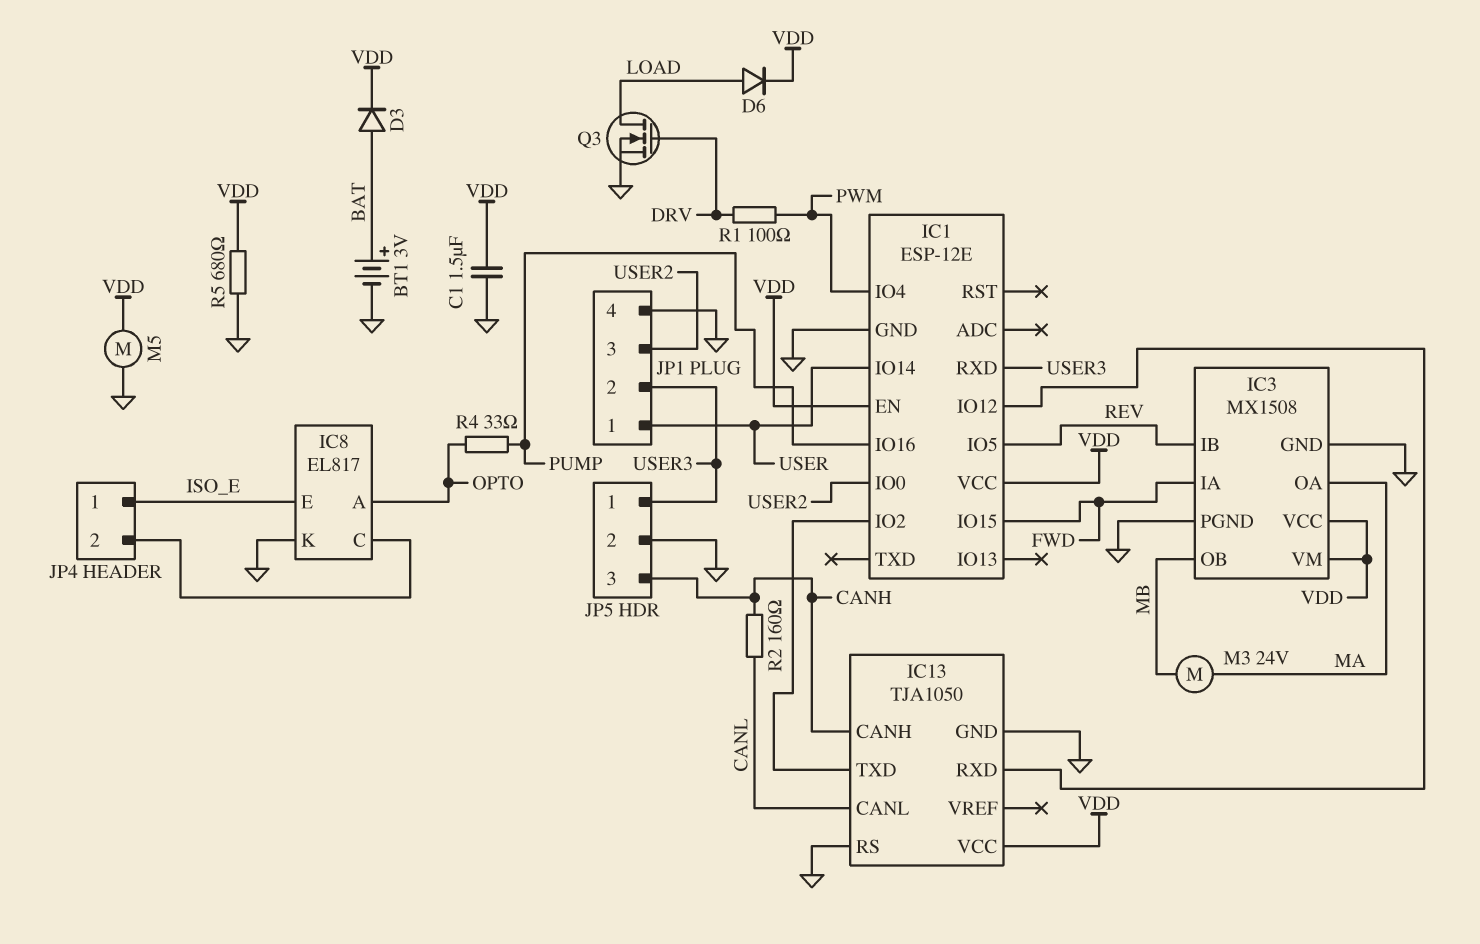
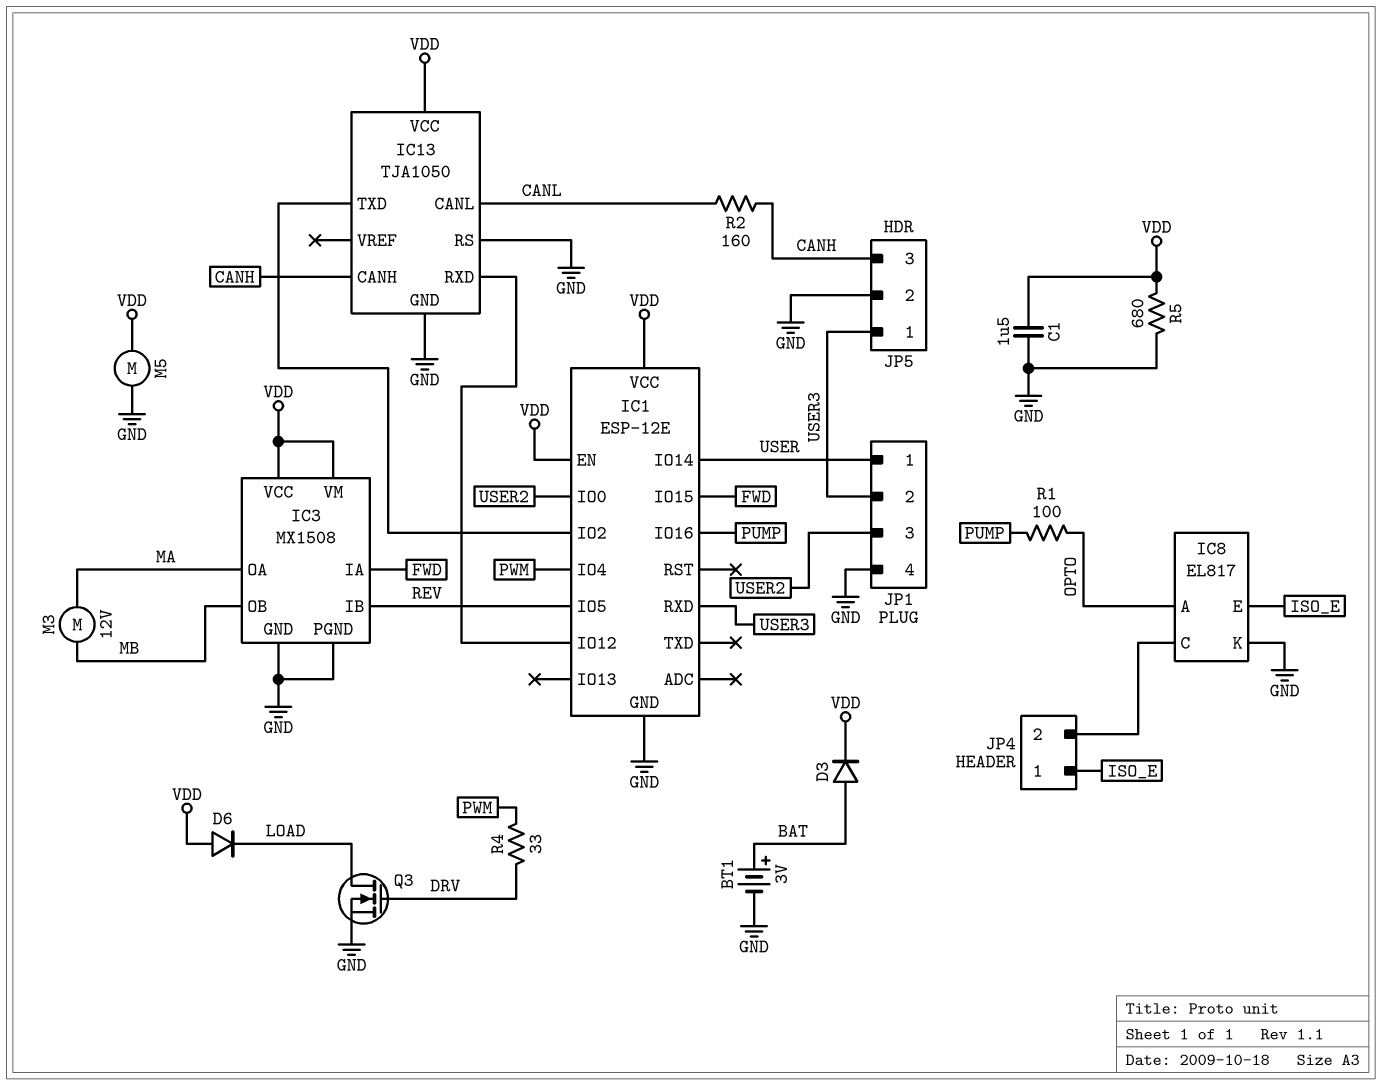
D6: diode (A LOAD, K VDD) -> diode (A VDD, K LOAD)
M3: motor 24V (MA, MB) -> motor 12V (MA, MB)
R1: 100 (DRV, PWM) -> 100 (OPTO, PUMP)
R4: 33 (OPTO, PUMP) -> 33 (DRV, PWM)

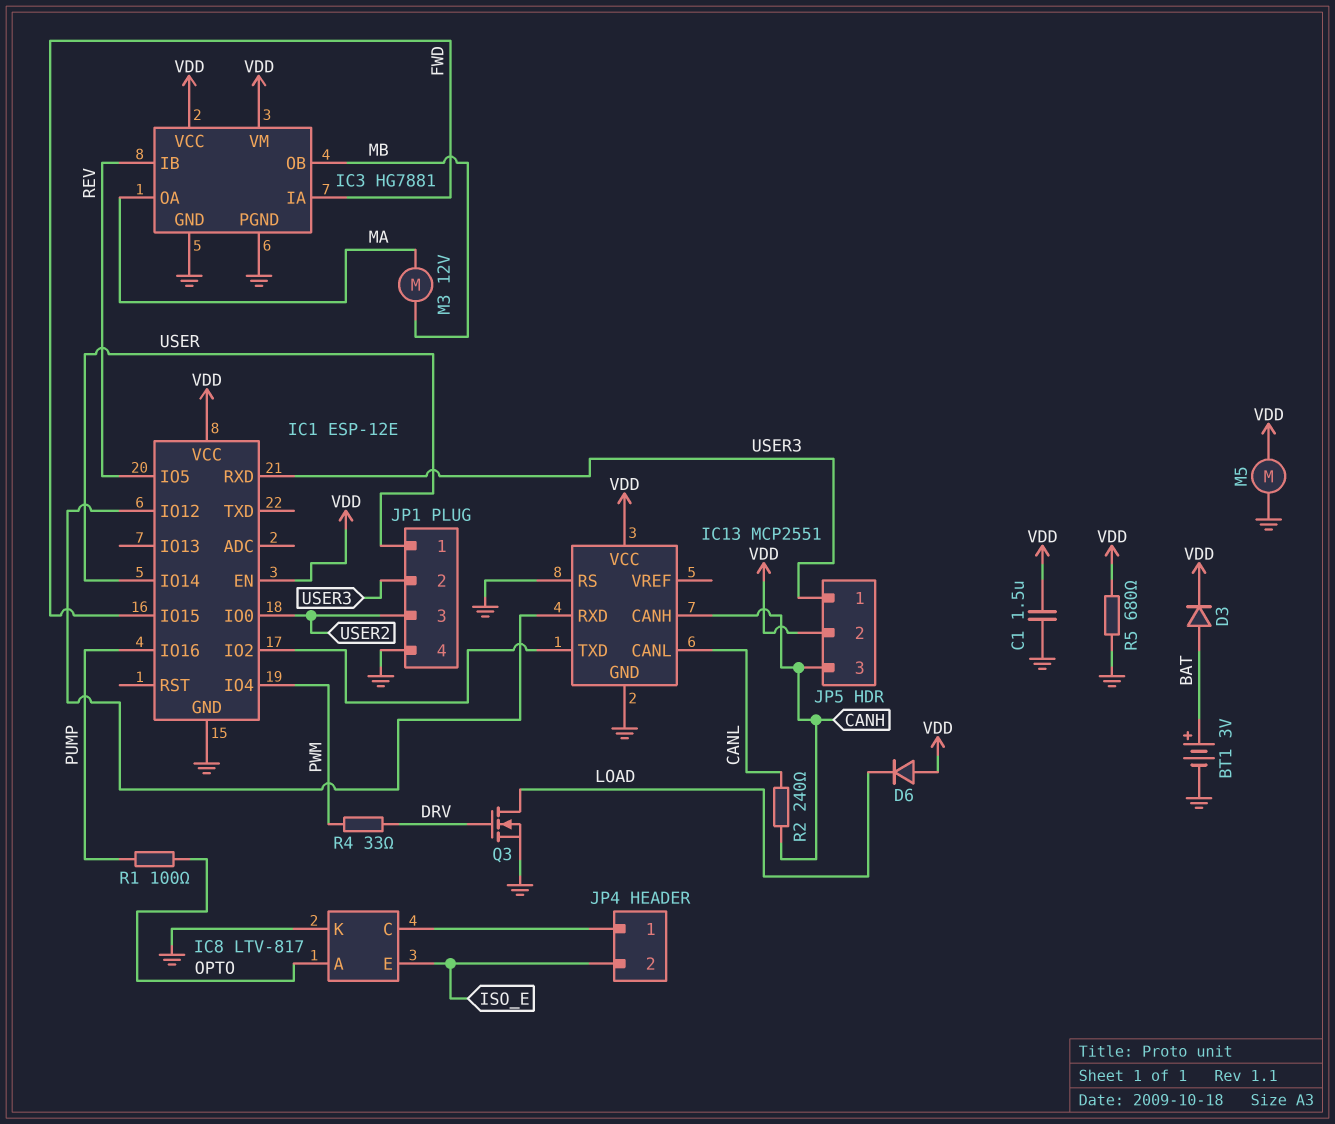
IC3: MX1508 -> HG7881
IC8: EL817 -> LTV-817
IC13: TJA1050 -> MCP2551
JP4 pin 1: ISO_E -> IC8/C
JP4 pin 2: IC8/C -> ISO_E
JP5 pin 2: GND -> VDD
R2: 160 (CANH, CANL) -> 240 (CANH, CANL)

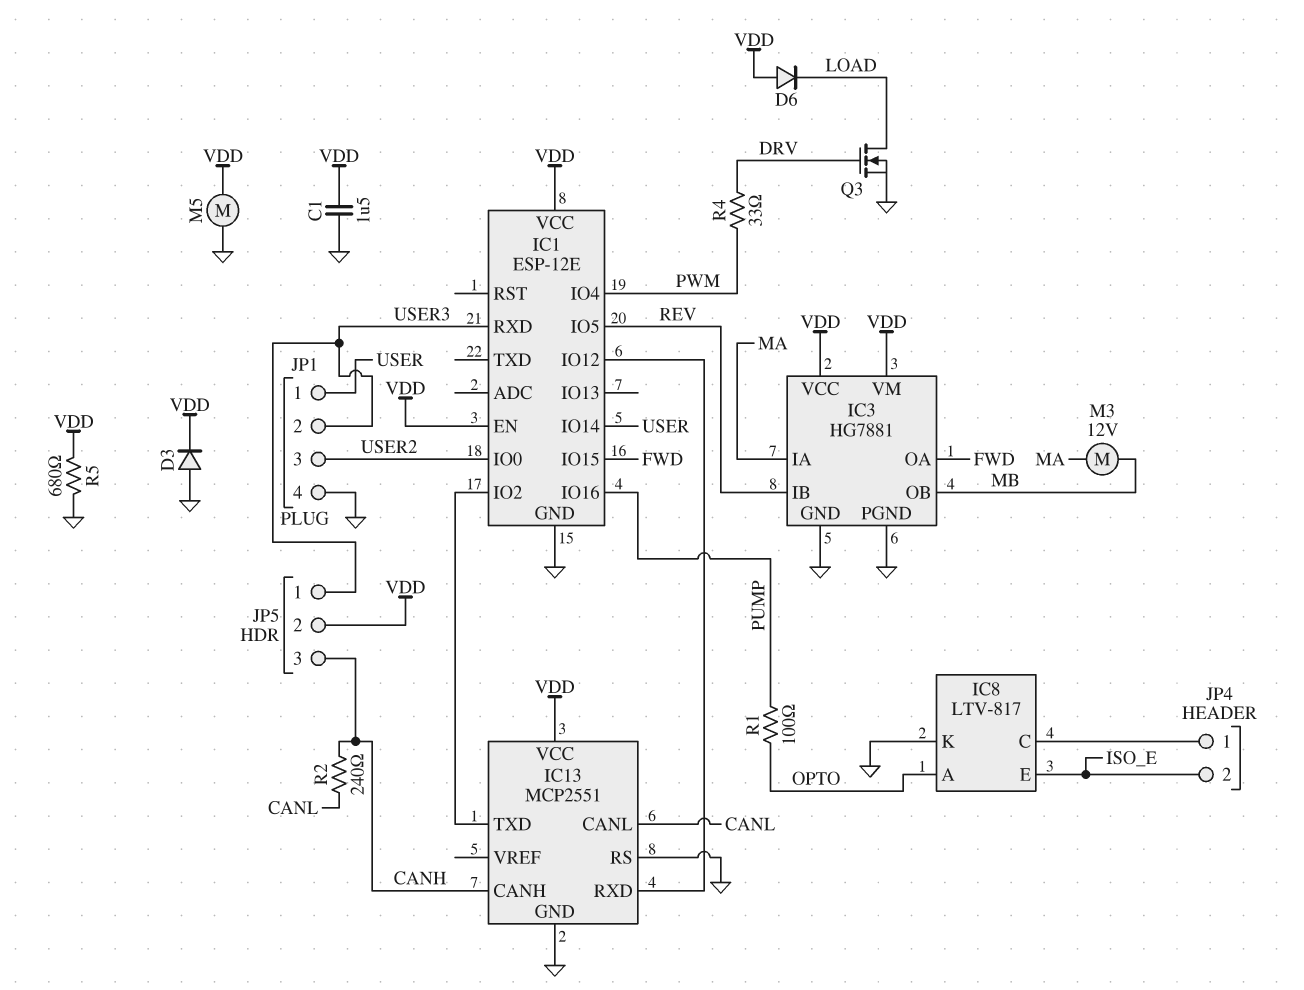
BT1: 3V (plus BAT, minus GND) -> none
D3: diode (A BAT, K VDD) -> diode (A GND, K VDD)
IC3 pin IA: FWD -> MA
IC3 pin OA: MA -> FWD

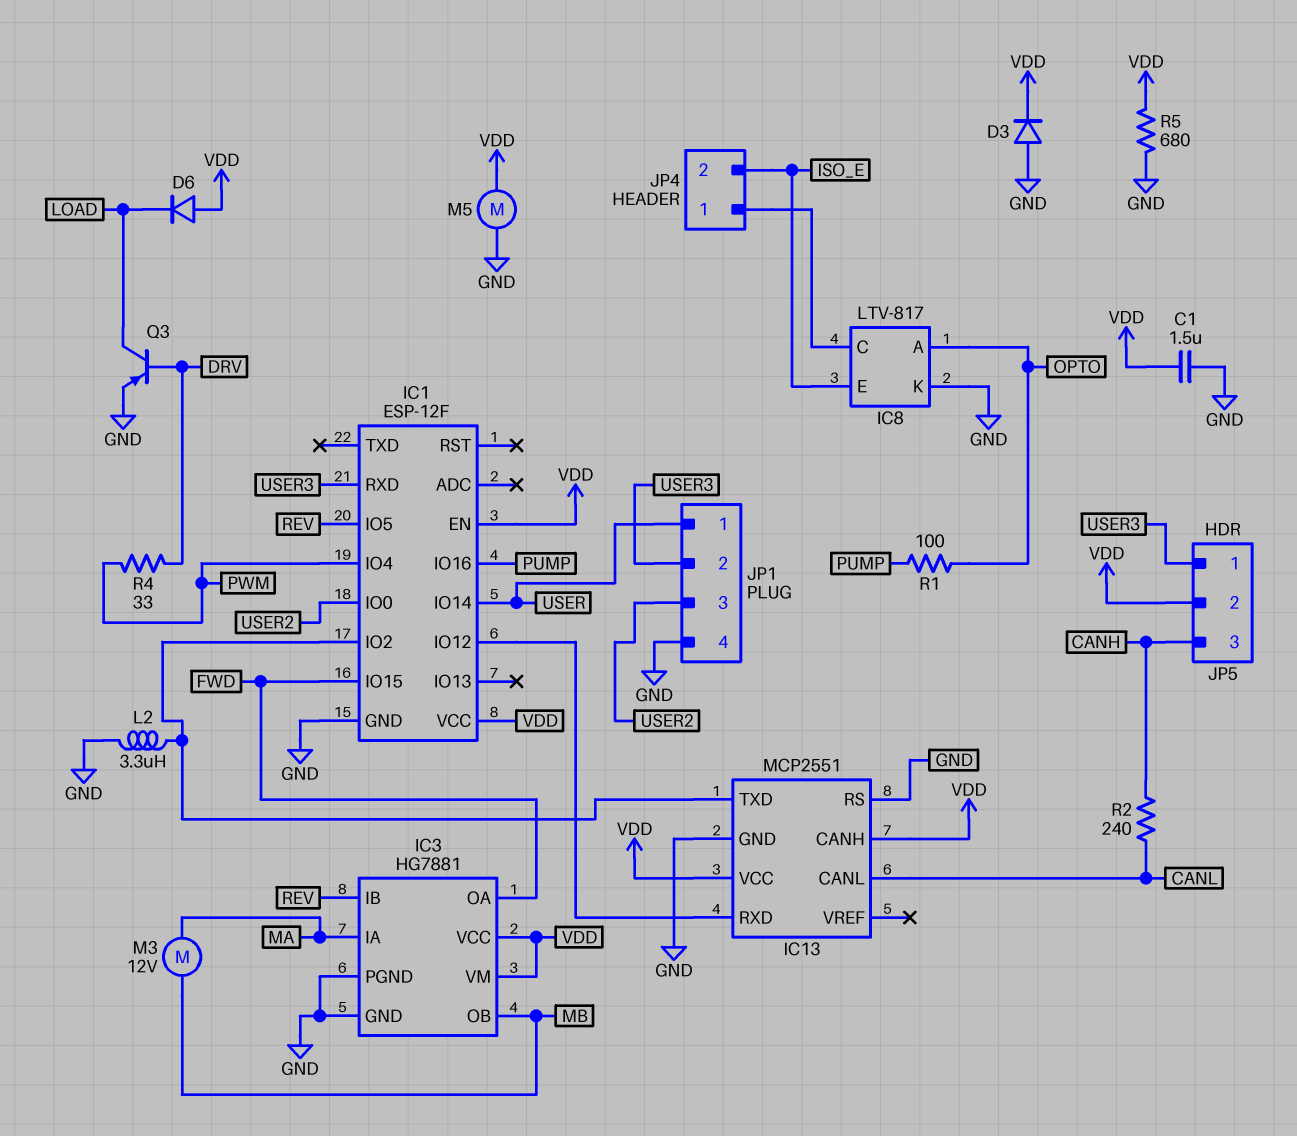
IC1: ESP-12E -> ESP-12F
IC13 pin CANH: CANH -> VDD
L2: none -> 3.3uH (GND, IC1/IO2)
Q3: NMOS (G DRV, D LOAD, S GND) -> PNP (B DRV, C LOAD, E GND)

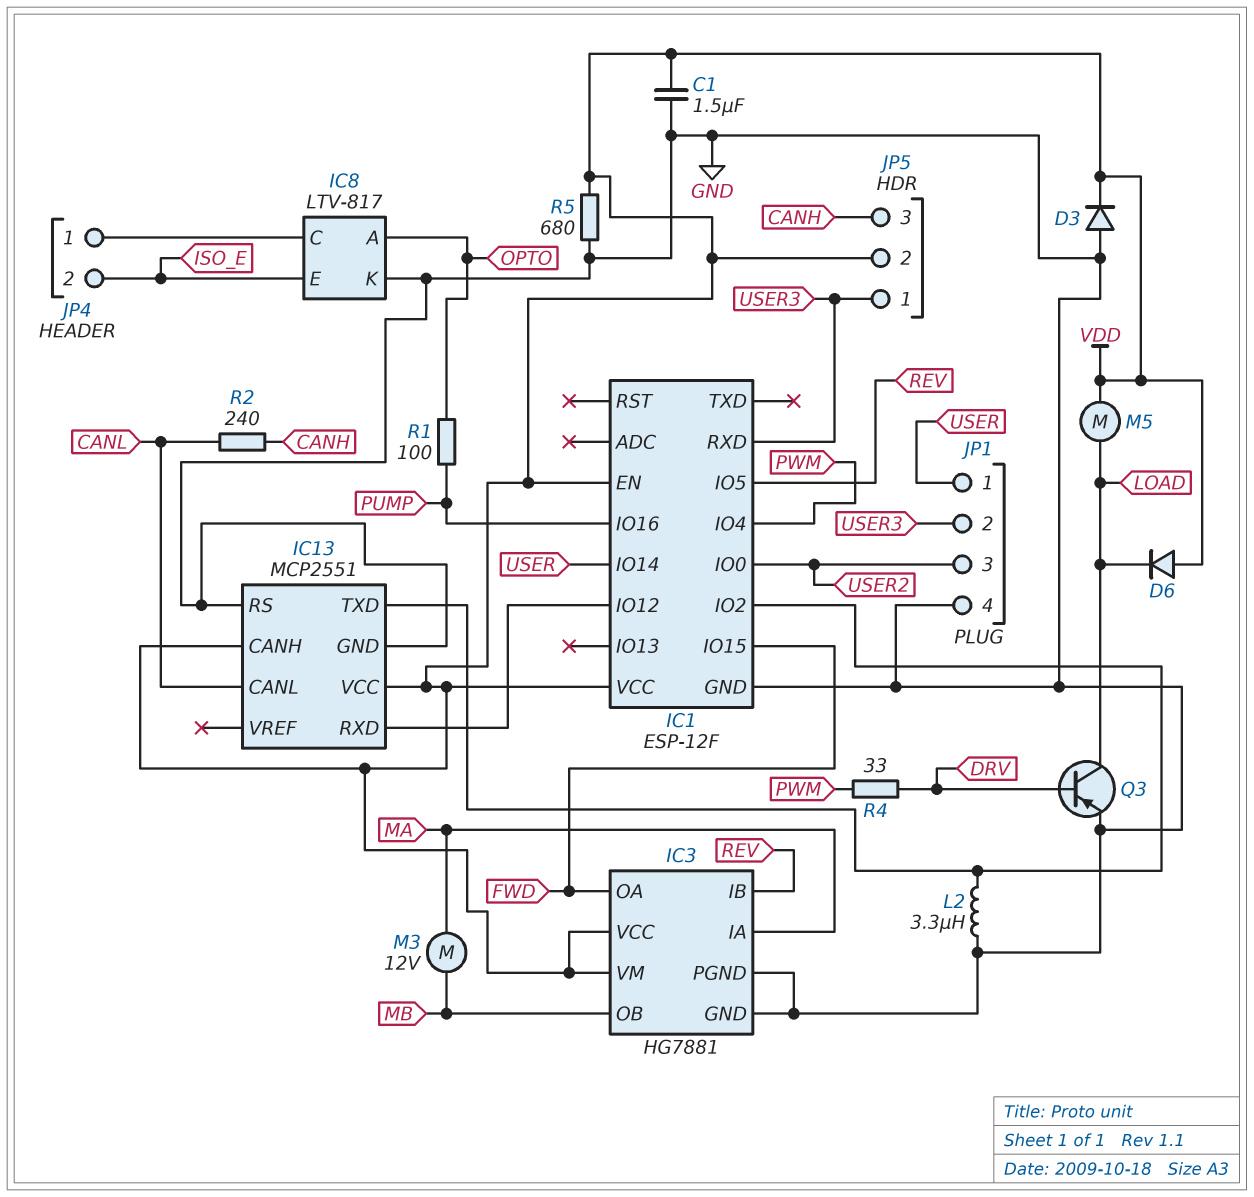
M5: motor (GND, VDD) -> motor (LOAD, VDD)

